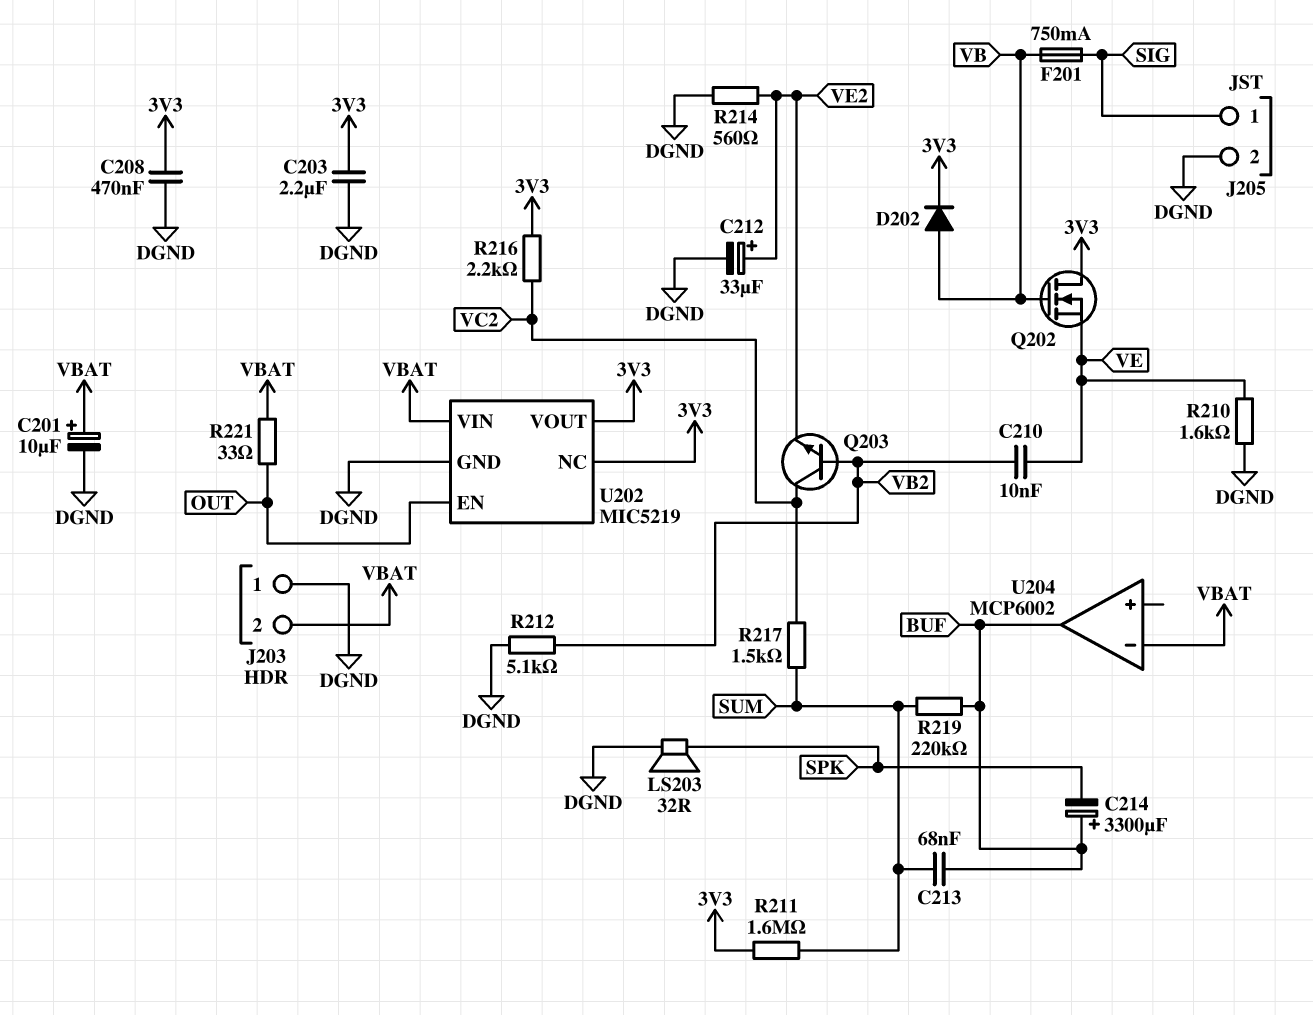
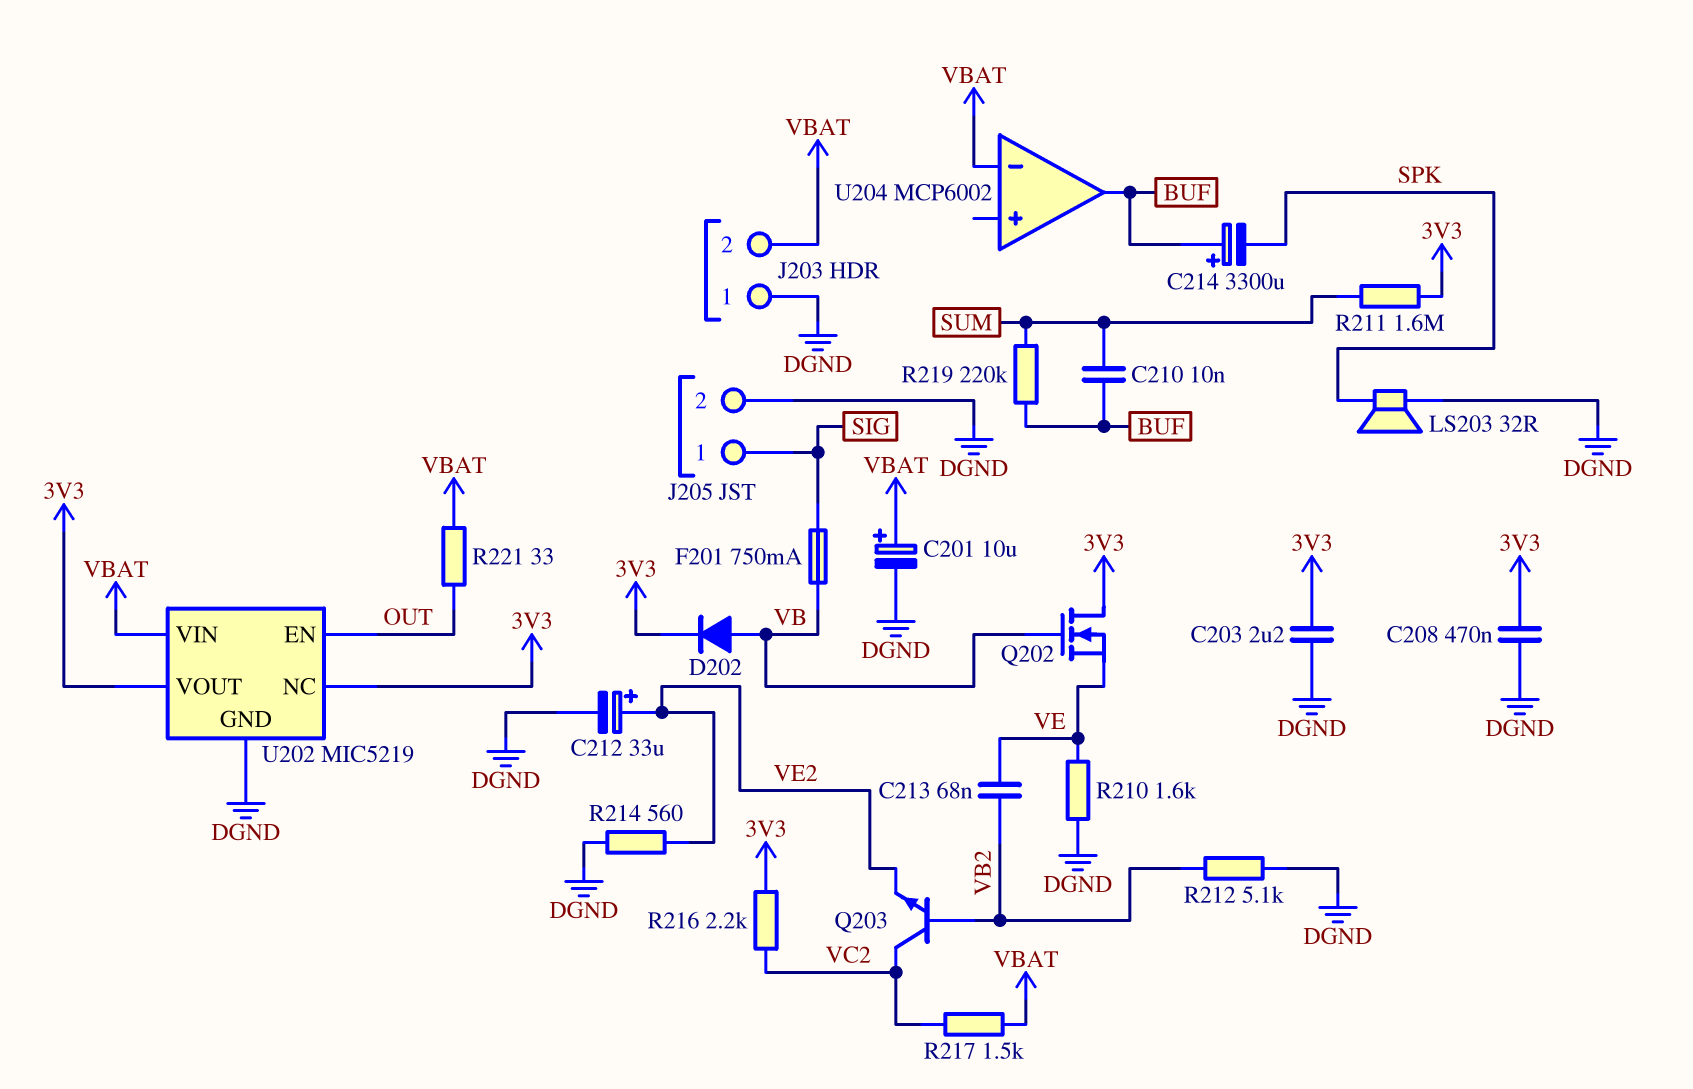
C210: 10nF (VB2, VE) -> 10nF (BUF, SUM)
C213: 68nF (BUF, SUM) -> 68nF (VB2, VE)
R217: 1.5k (SUM, VC2) -> 1.5k (VBAT, VC2)

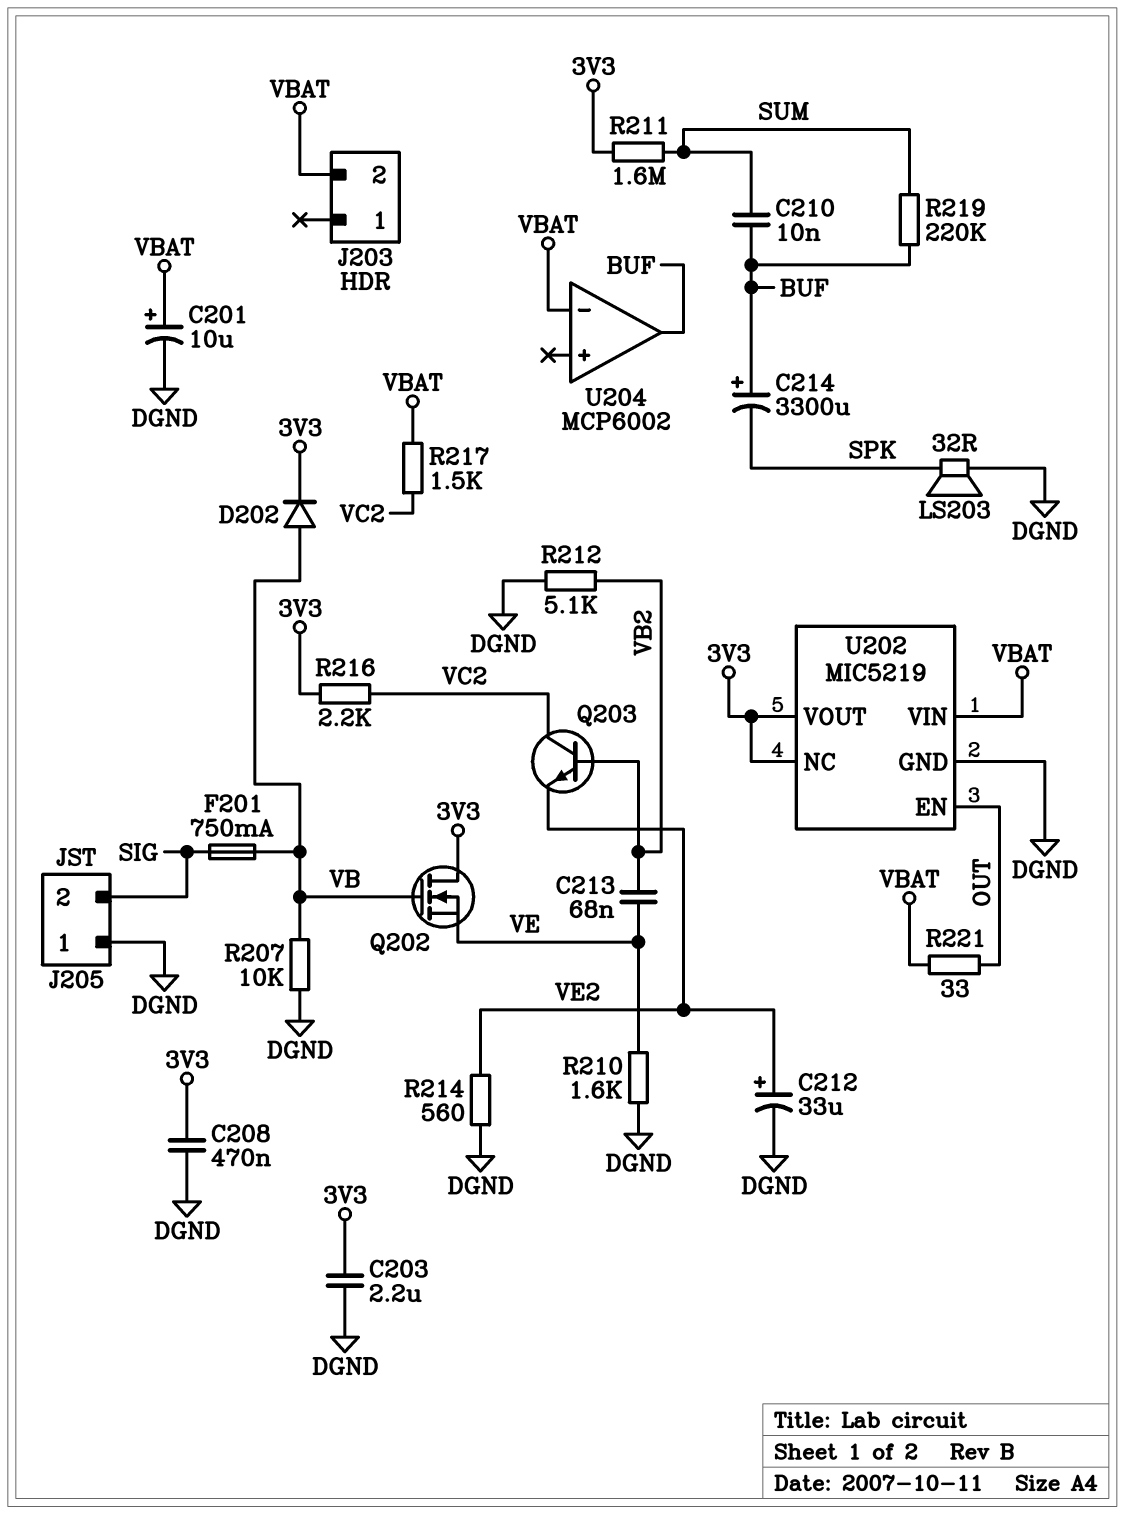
J203 pin 1: DGND -> none
J205 pin 1: SIG -> DGND
J205 pin 2: DGND -> SIG
R207: none -> 10k (DGND, VB)

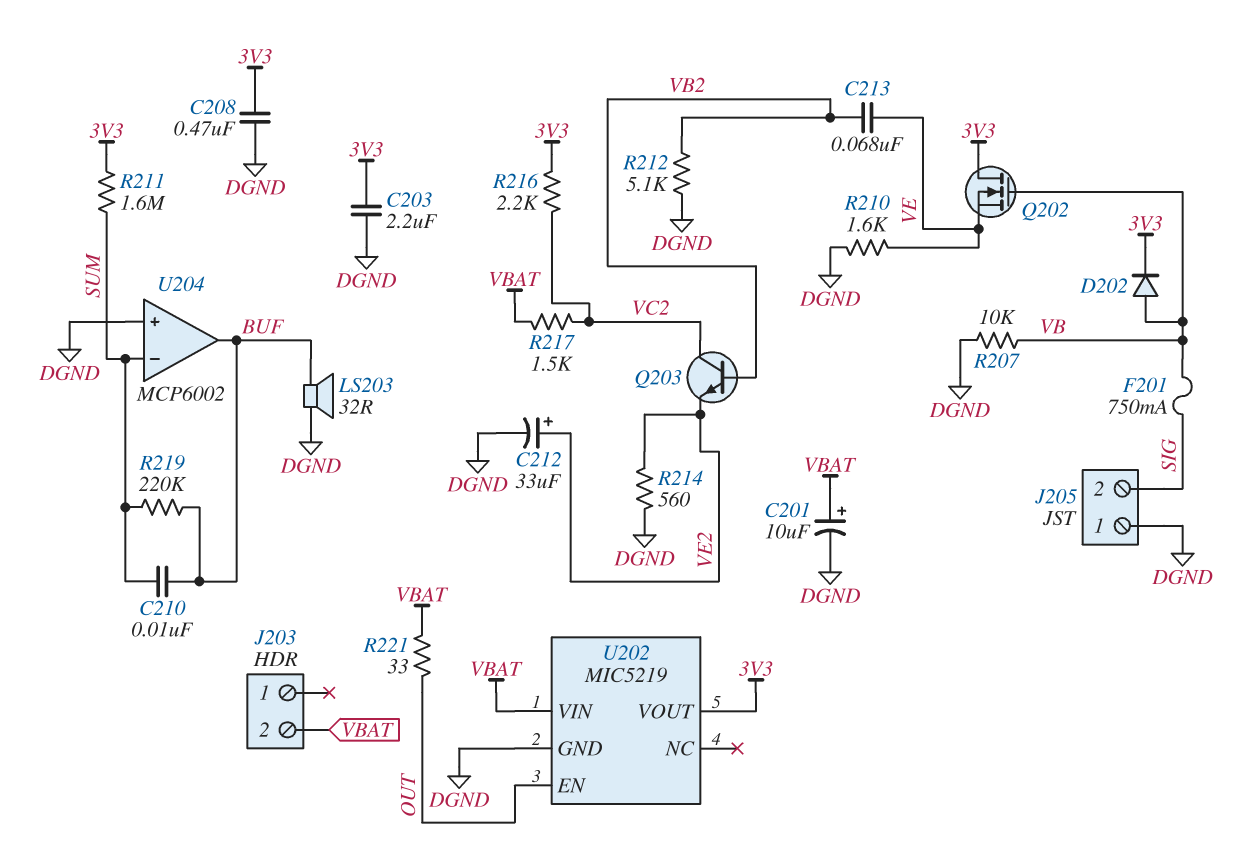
C214: 3300uF (plus BUF, minus SPK) -> none
LS203: speaker 32R (DGND, SPK) -> speaker 32R (BUF, DGND)
U202 pin NC: 3V3 -> none
U204 pin in+: none -> DGND
U204 pin in-: VBAT -> SUM

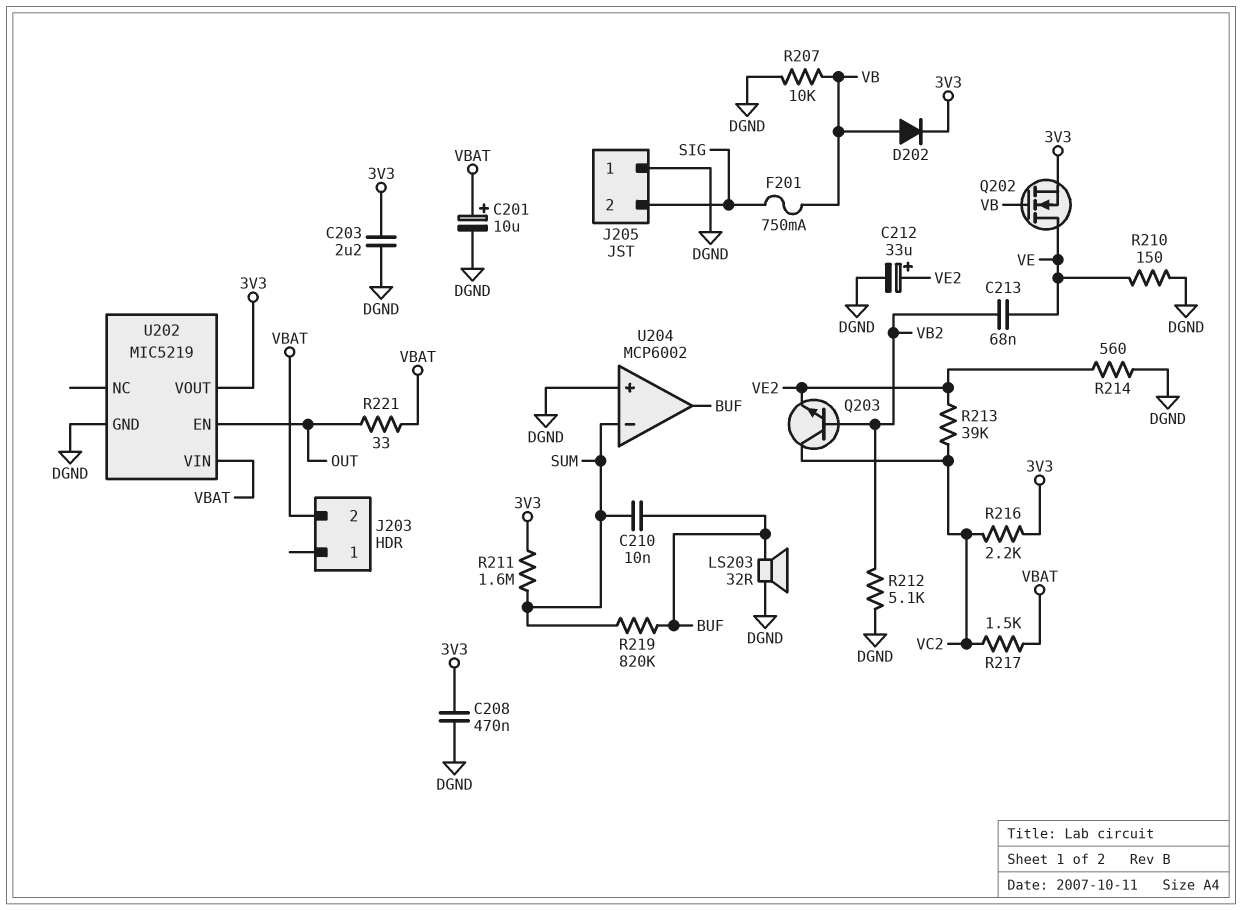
Q202: NMOS (G VB, D 3V3, S VE) -> NMOS (G VB, D VE, S 3V3)
R210: 1.6k (DGND, VE) -> 150 (DGND, VE)
R213: none -> 39k (VC2, VE2)
R219: 220k (BUF, SUM) -> 820k (BUF, SUM)

